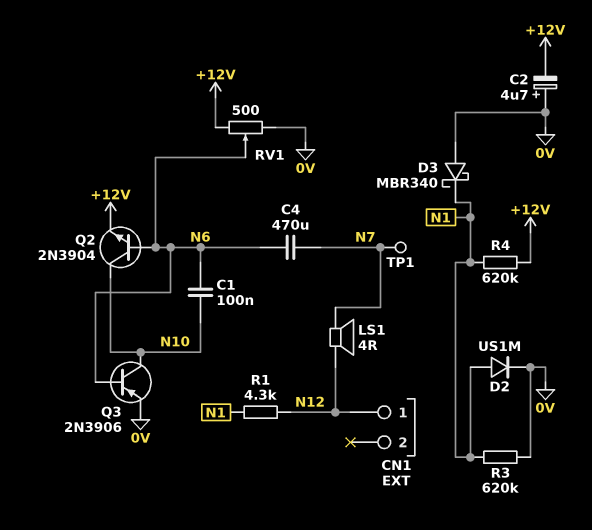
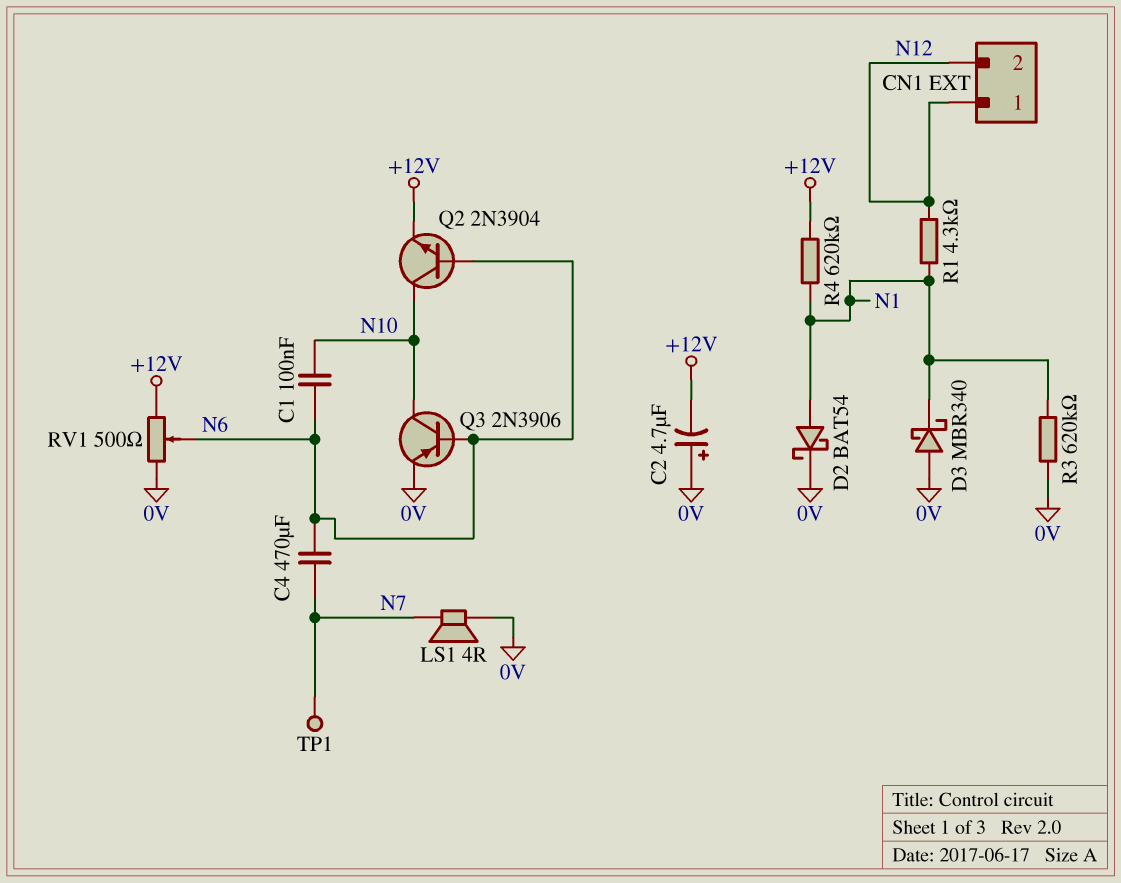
CN1 pin 2: none -> N12
D2: diode US1M (A N1, K 0V) -> schottky BAT54 (A N1, K 0V)
LS1: speaker 4R (N7, N12) -> speaker 4R (0V, N7)

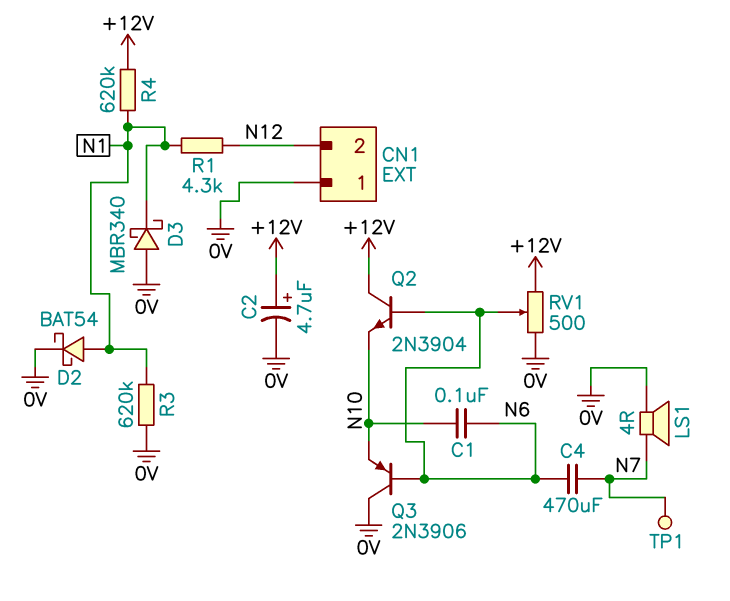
C2: 4.7uF (plus 0V, minus +12V) -> 4.7uF (plus +12V, minus 0V)
CN1 pin 1: N12 -> 0V
Q2: NPN 2N3904 (B N6, C N10, E +12V) -> NPN 2N3904 (B N6, C +12V, E N10)
Q3: PNP 2N3906 (B N6, C N10, E 0V) -> PNP 2N3906 (B N6, C 0V, E N10)

